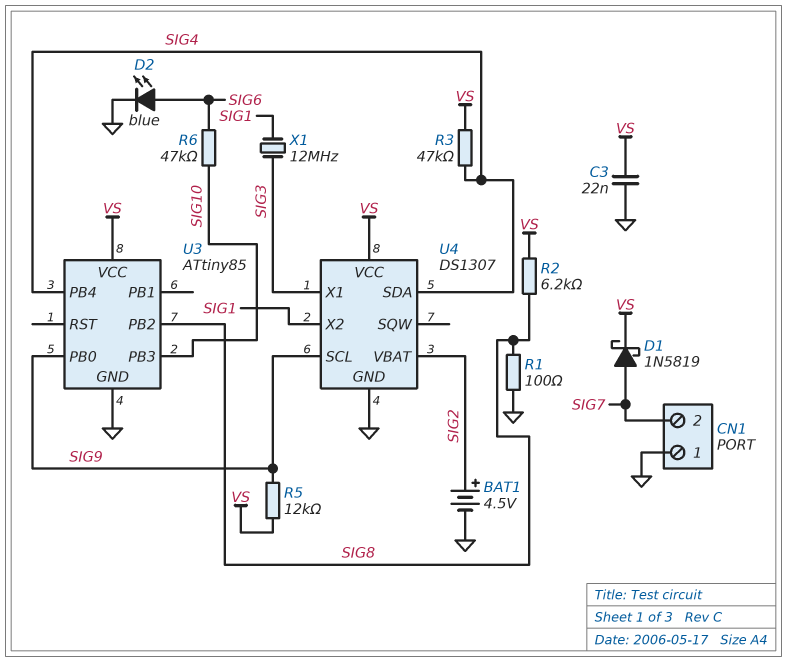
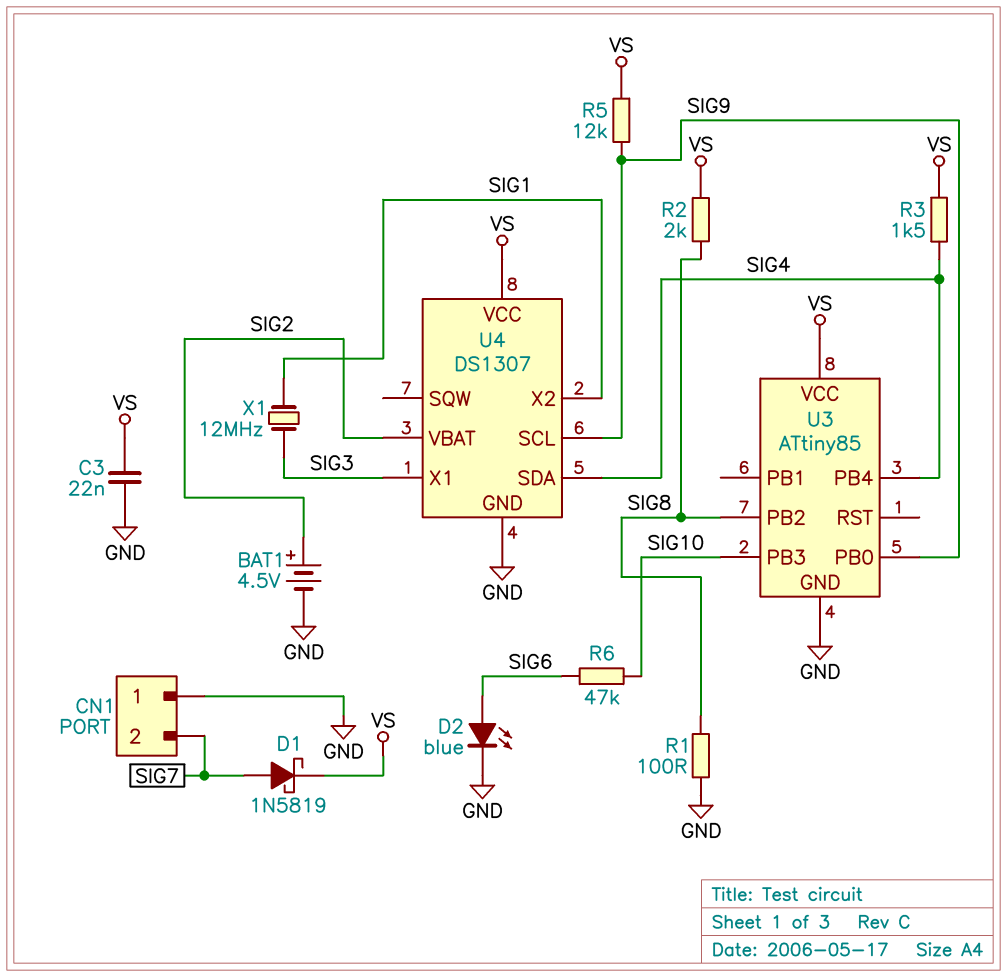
R2: 6.2k (SIG8, VS) -> 2k (SIG8, VS)
R3: 47k (SIG4, VS) -> 1.5k (SIG4, VS)

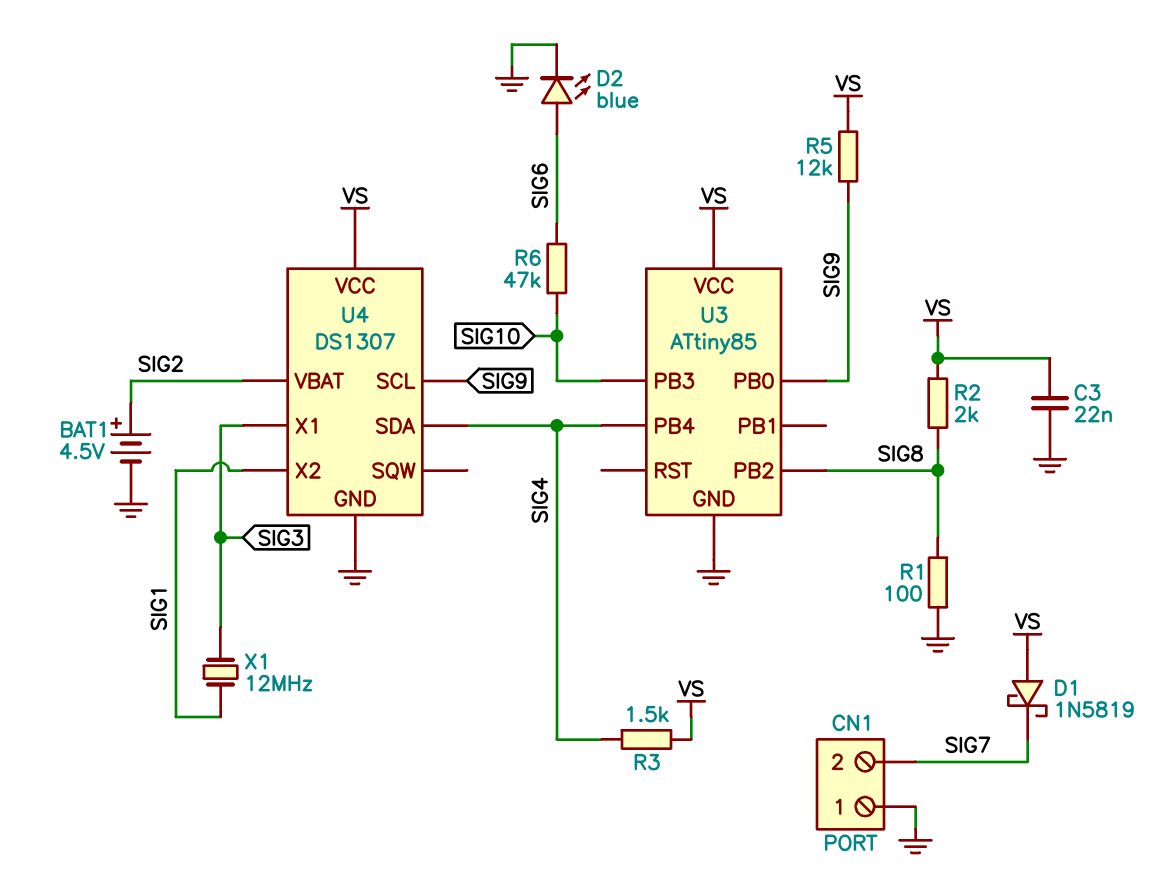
D1: schottky 1N5819 (A SIG7, K VS) -> schottky 1N5819 (A VS, K SIG7)

